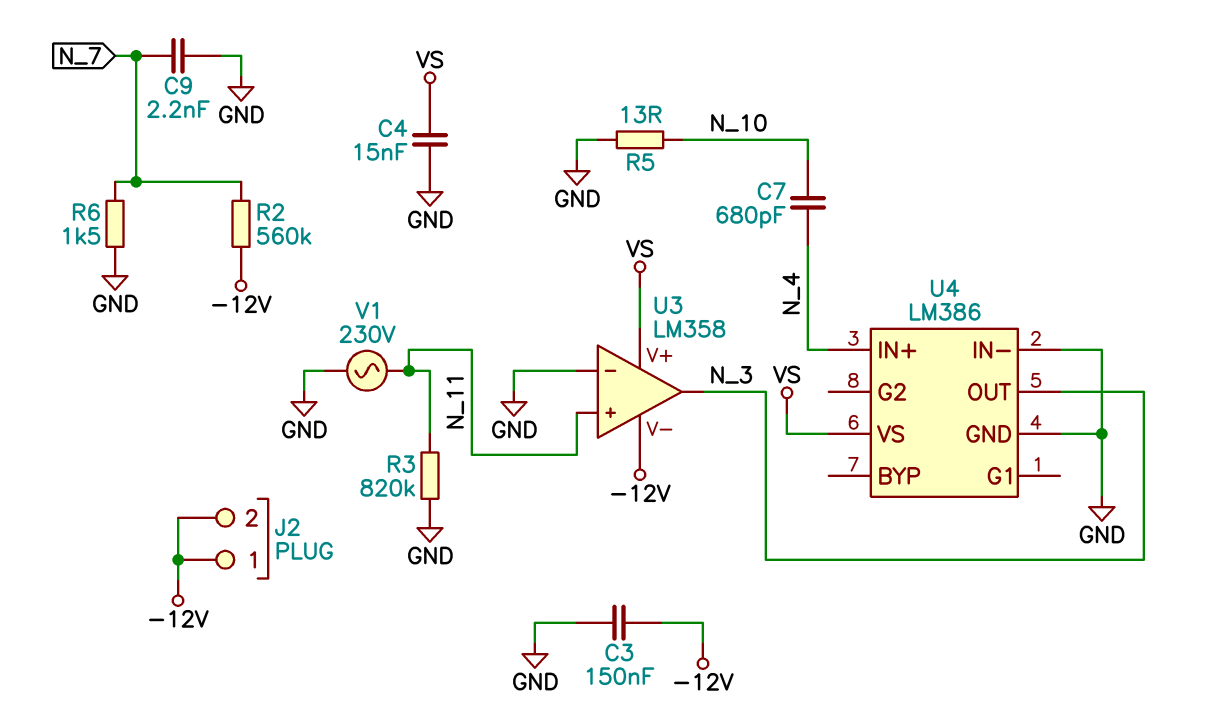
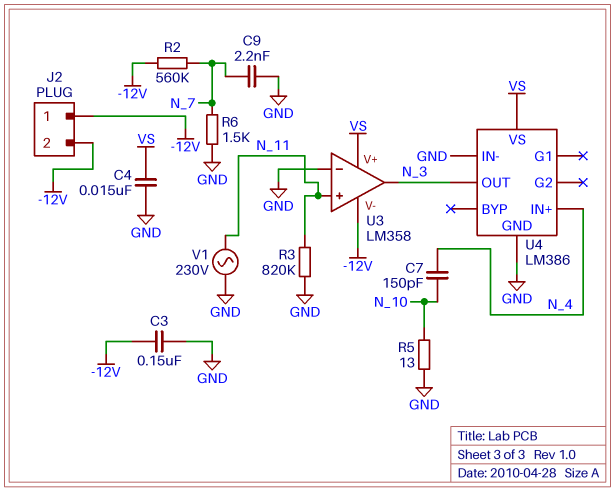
C7: 680pF (N_4, N_10) -> 150pF (N_4, N_10)

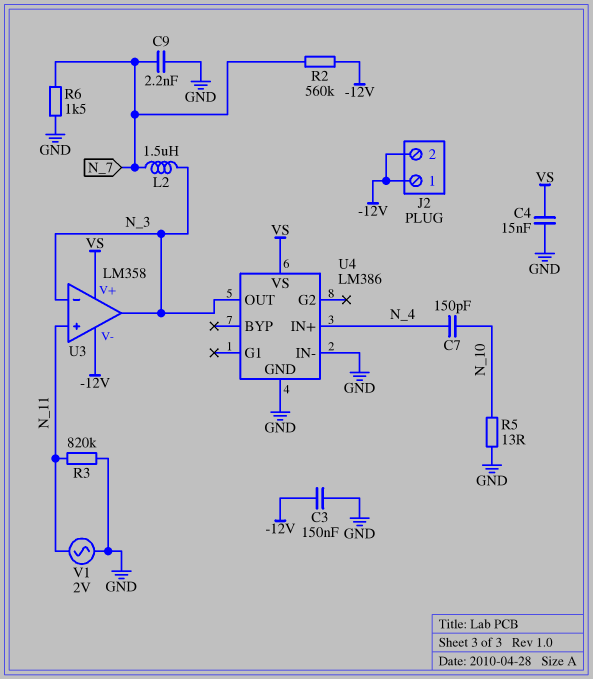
L2: none -> 1.5uH (N_3, N_7)
U3 pin in-: GND -> N_3
V1: AC 230V (GND, N_11) -> AC 2V (GND, N_11)

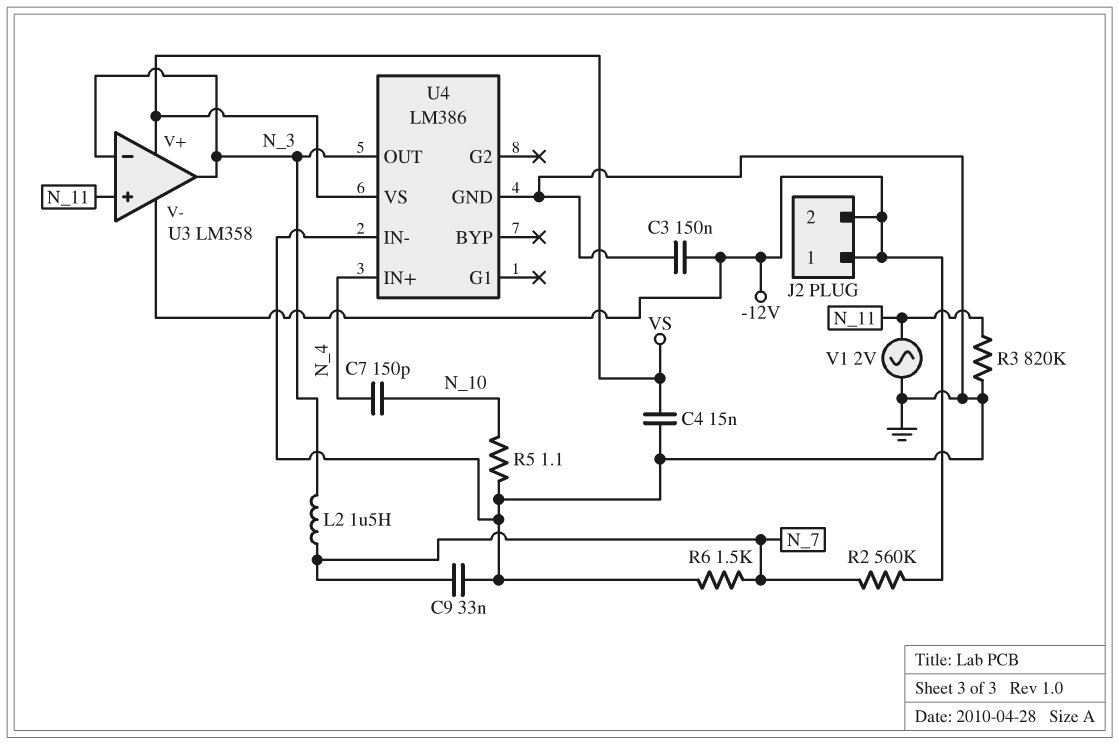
C9: 2.2nF (GND, N_7) -> 33nF (GND, N_7)
R5: 13 (GND, N_10) -> 1.1 (GND, N_10)

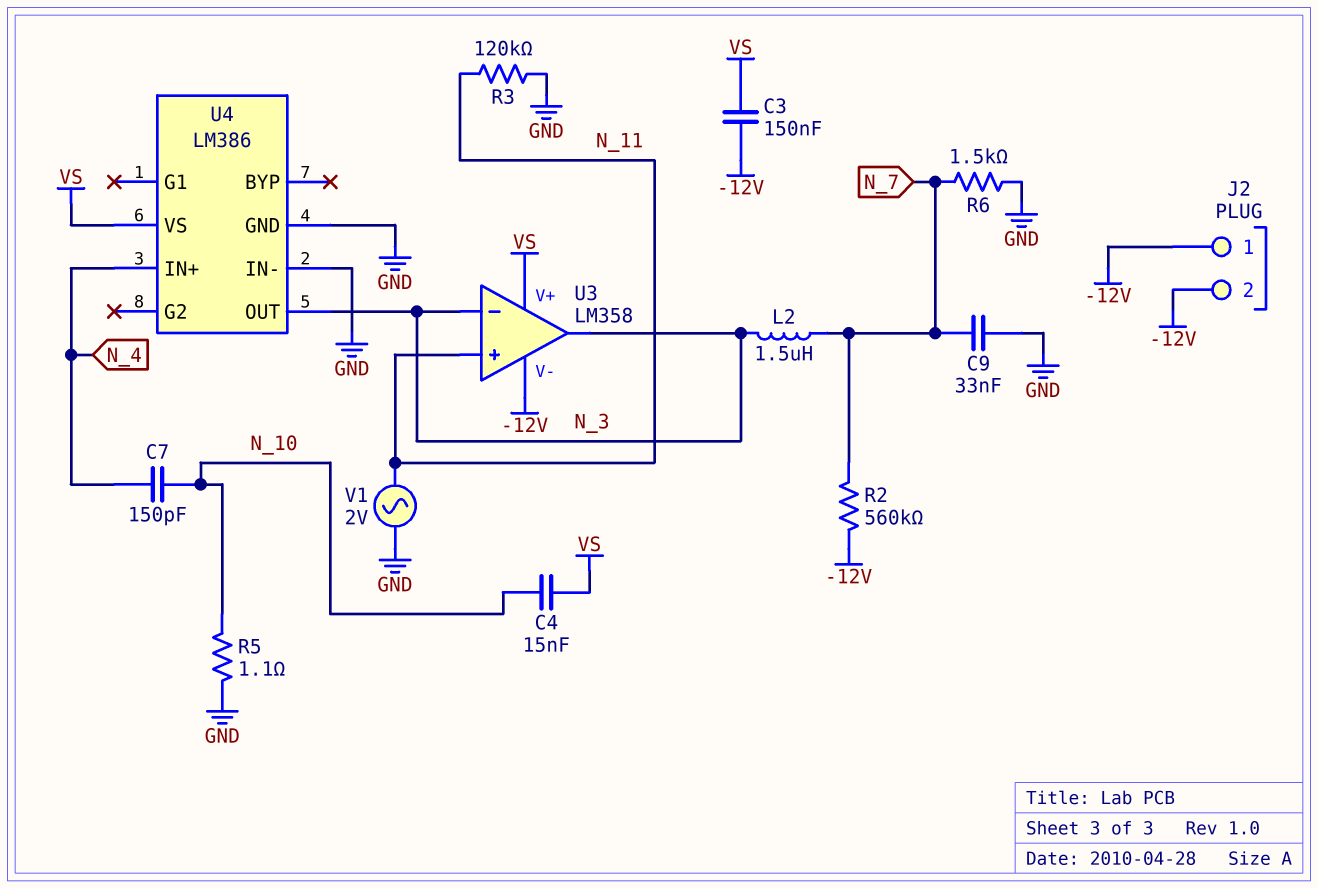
C3: 150nF (-12V, GND) -> 150nF (-12V, VS)
C4: 15nF (GND, VS) -> 15nF (N_10, VS)
R3: 820k (GND, N_11) -> 120k (GND, N_11)

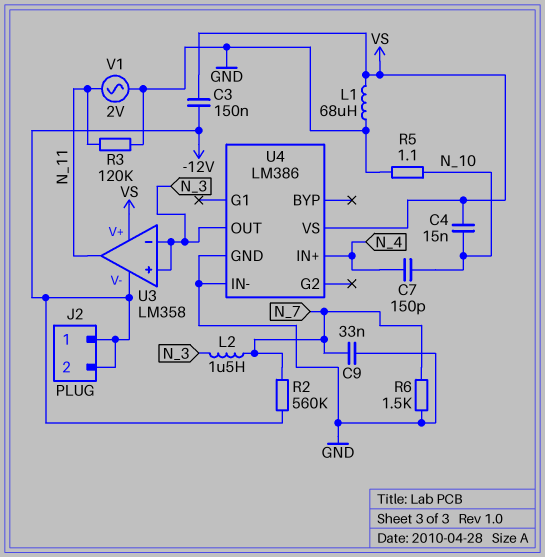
L1: none -> 68uH (GND, VS)
U3 pin in+: N_11 -> N_3
U3 pin out: N_3 -> N_11

